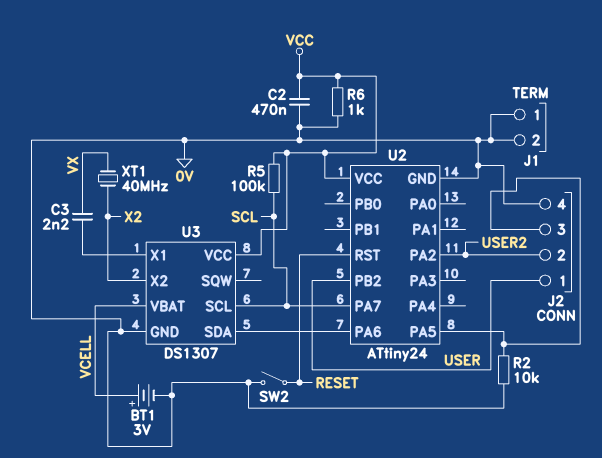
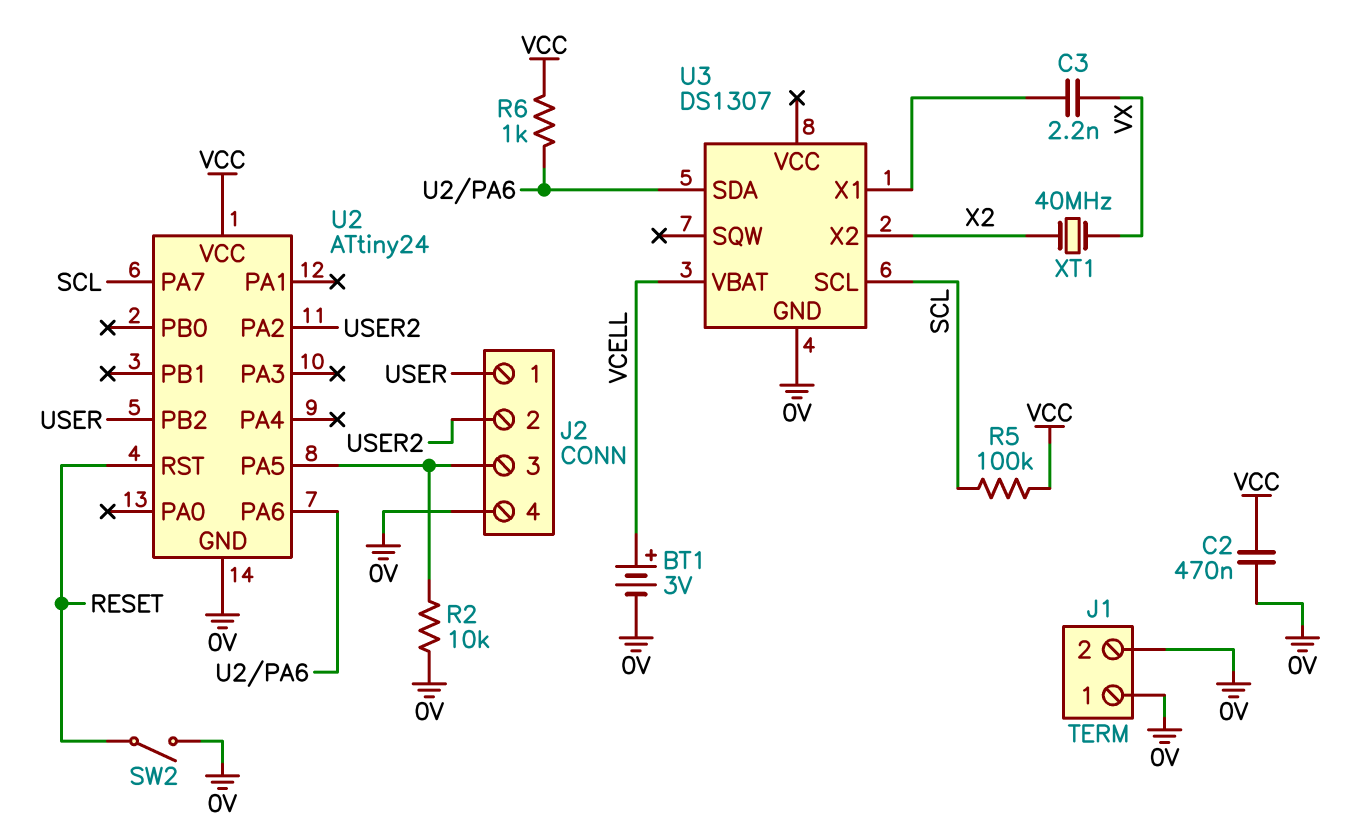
R6: 1k (0V, VCC) -> 1k (U2/PA6, VCC)
U3 pin VCC: VCC -> none

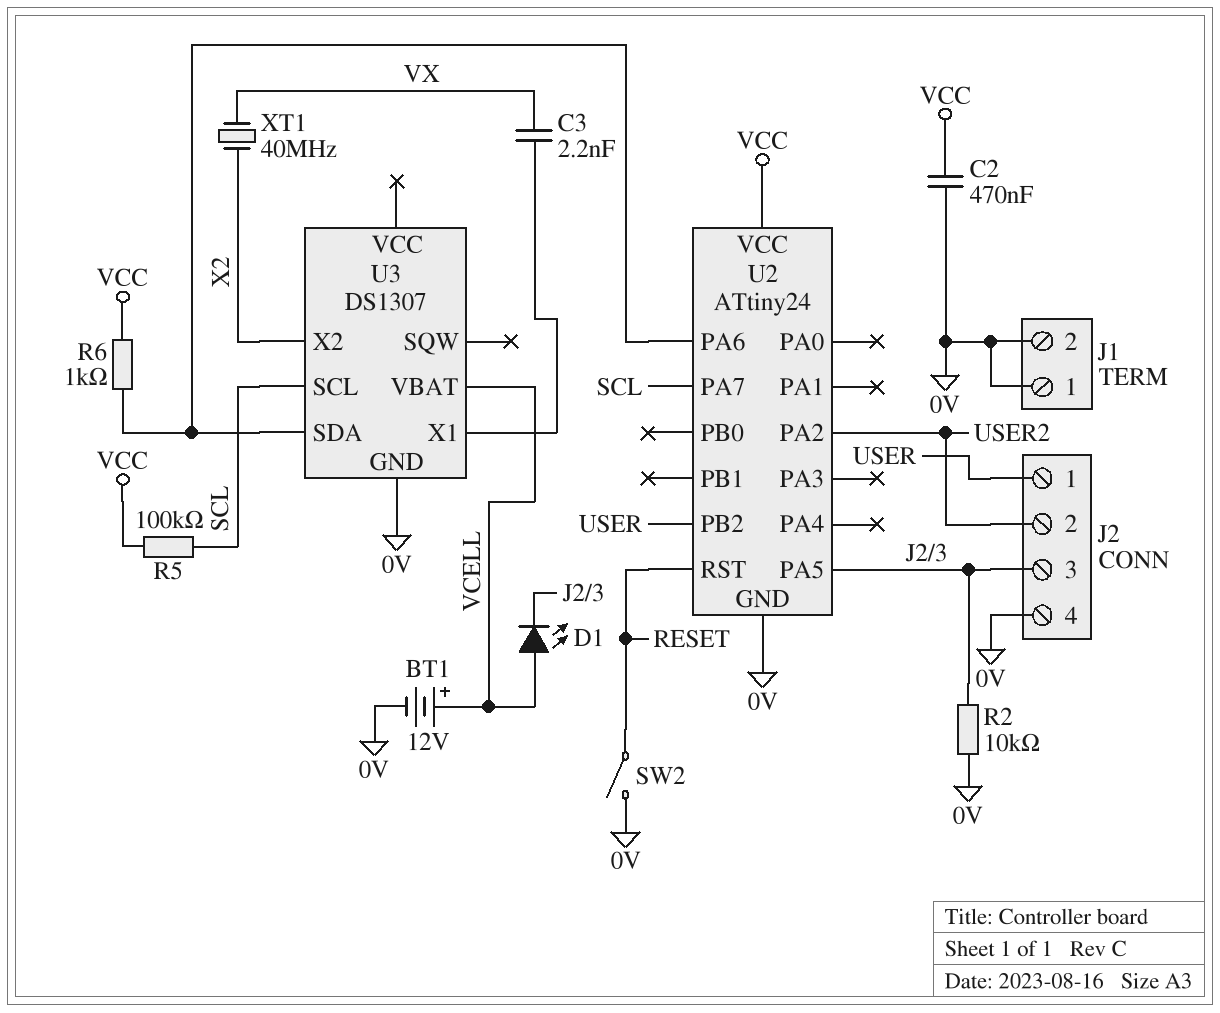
BT1: 3V (plus VCELL, minus 0V) -> 12V (plus VCELL, minus 0V)
D1: none -> LED (A VCELL, K J2/3)

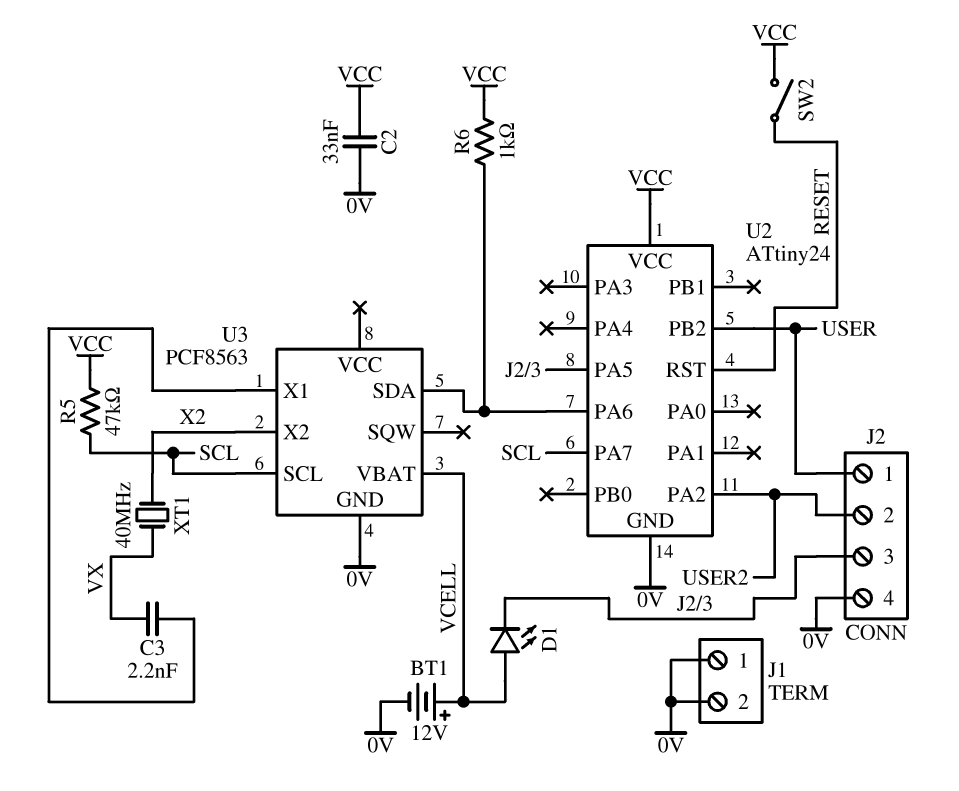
C2: 470nF (0V, VCC) -> 33nF (0V, VCC)
R2: 10k (0V, J2/3) -> none
R5: 100k (SCL, VCC) -> 47k (SCL, VCC)
SW2: switch (0V, RESET) -> switch (RESET, VCC)
U3: DS1307 -> PCF8563

